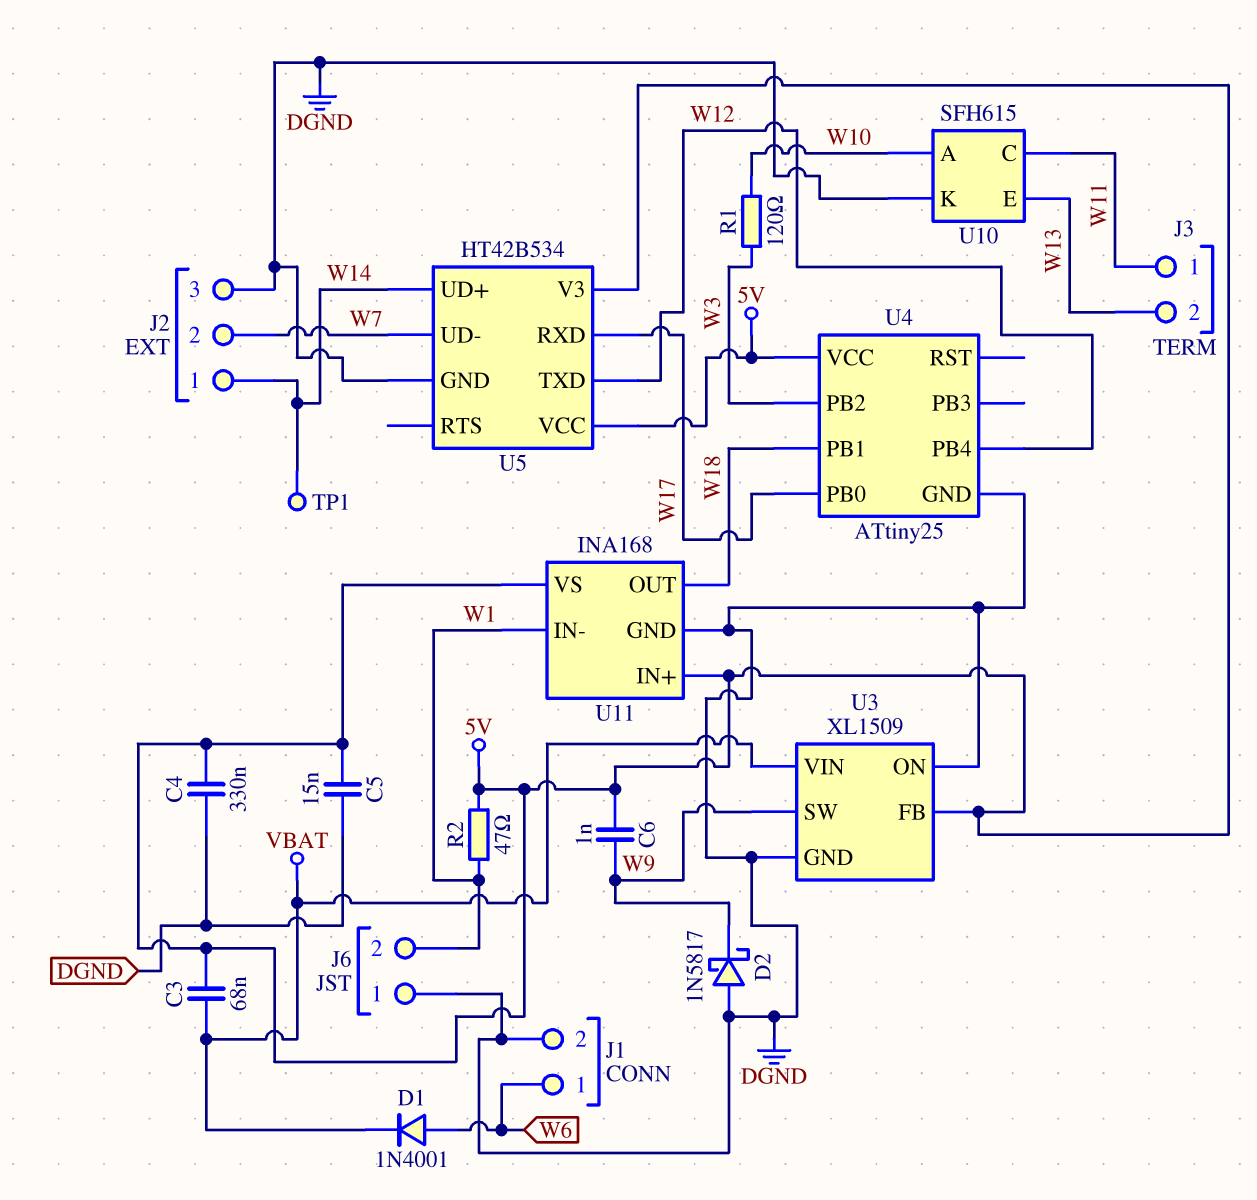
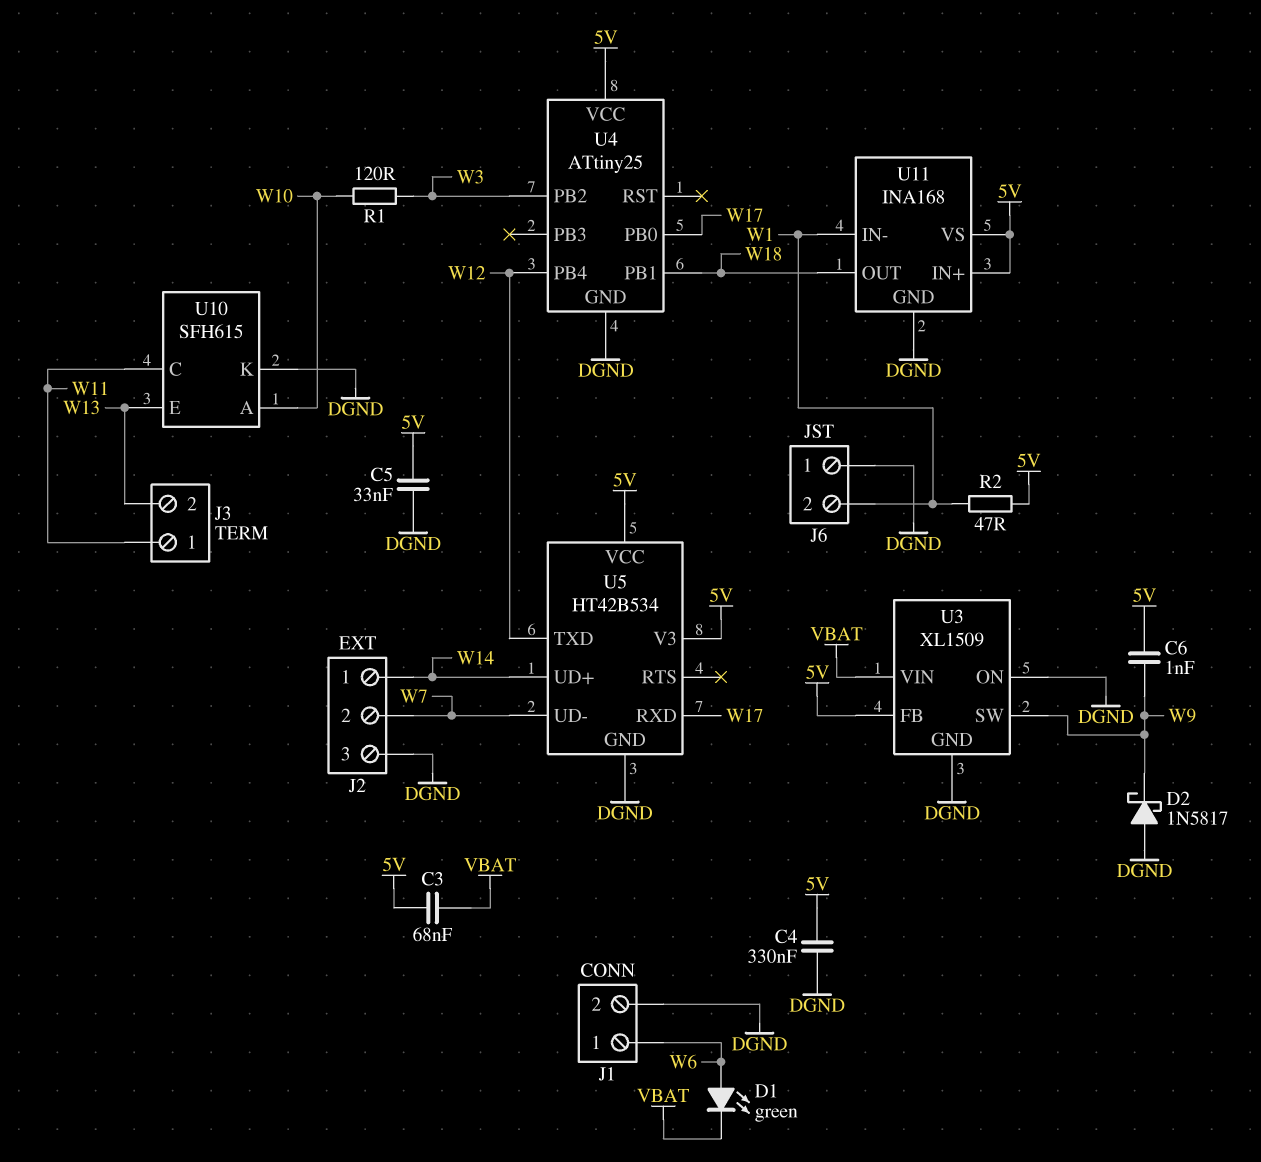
C5: 15nF (5V, DGND) -> 33nF (5V, DGND)
D1: diode 1N4001 (A W6, K VBAT) -> LED green (A W6, K VBAT)
TP1: test point (W14) -> none

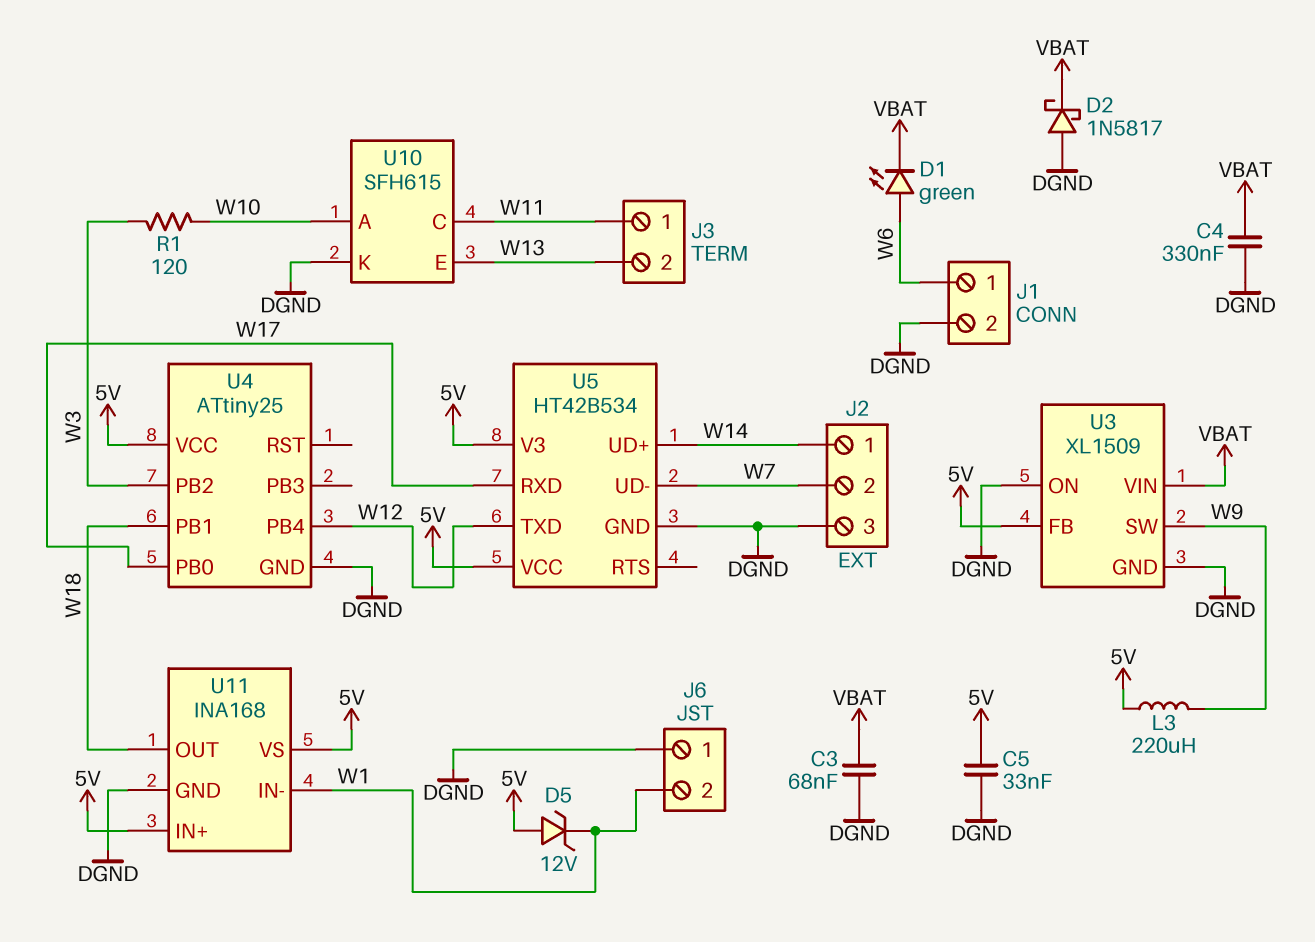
C3: 68nF (5V, VBAT) -> 68nF (DGND, VBAT)
C4: 330nF (5V, DGND) -> 330nF (DGND, VBAT)
C6: 1nF (5V, W9) -> none
D2: schottky 1N5817 (A DGND, K W9) -> schottky 1N5817 (A DGND, K VBAT)
D5: none -> zener 12V (A 5V, K W1)
L3: none -> 220uH (5V, W9)
R2: 47 (5V, W1) -> none

